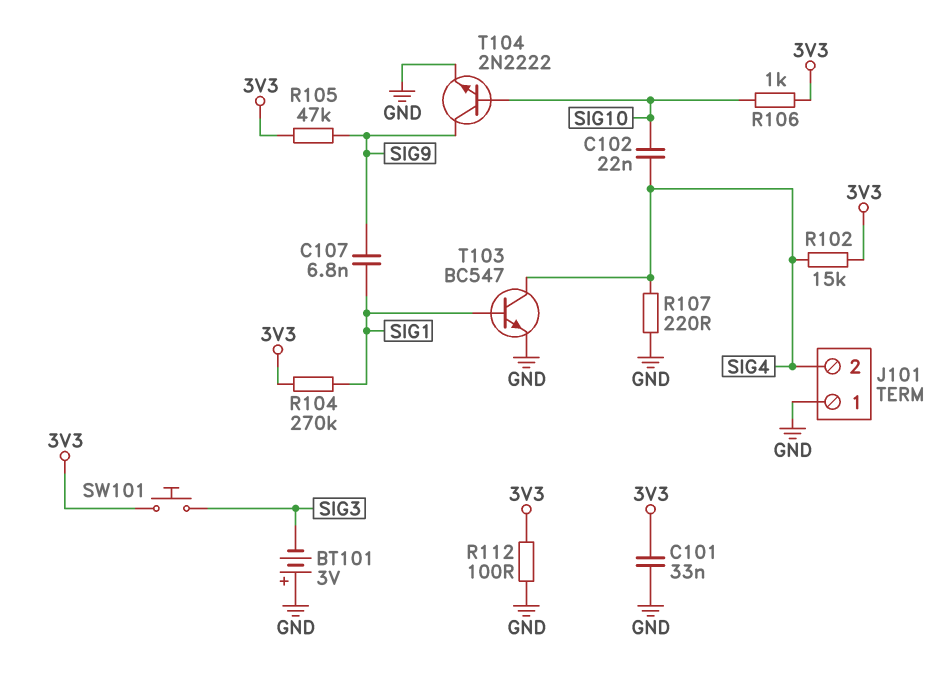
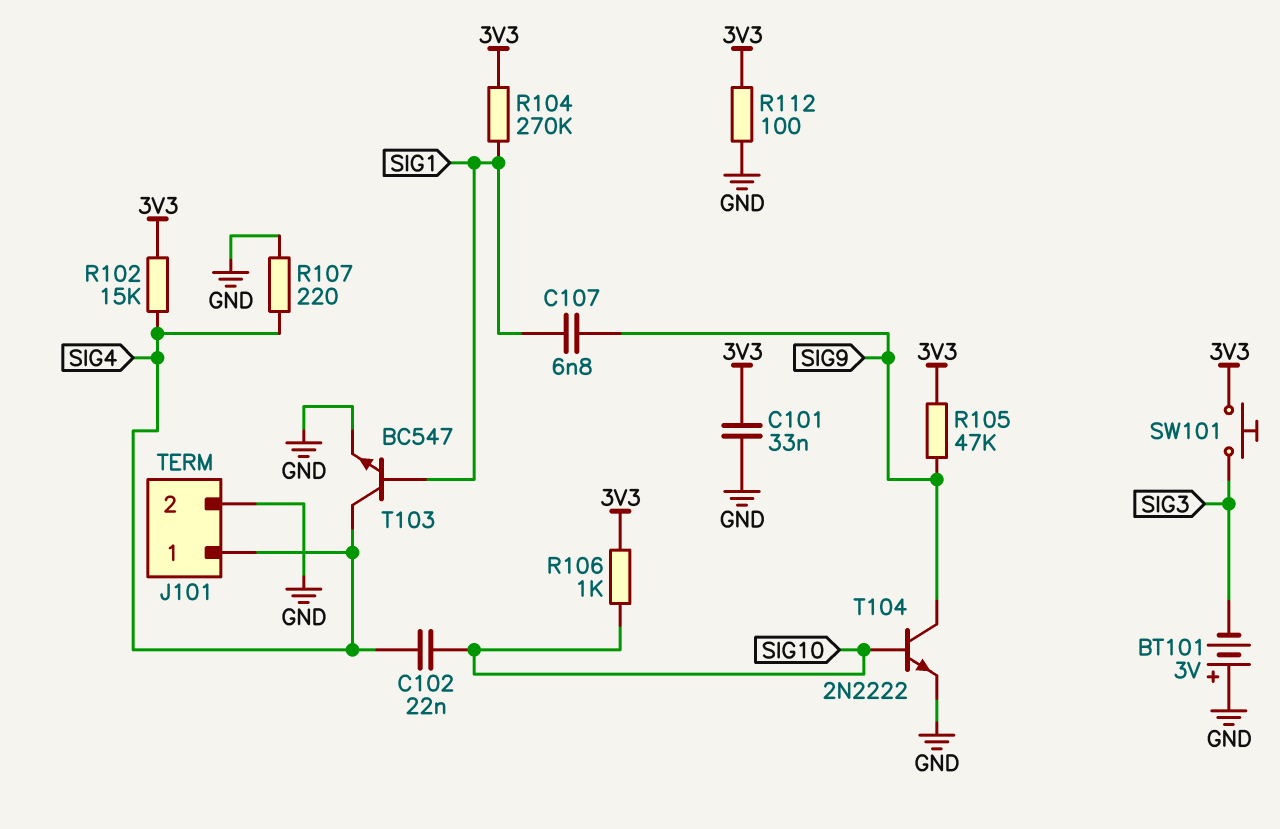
J101 pin 1: GND -> SIG4
J101 pin 2: SIG4 -> GND

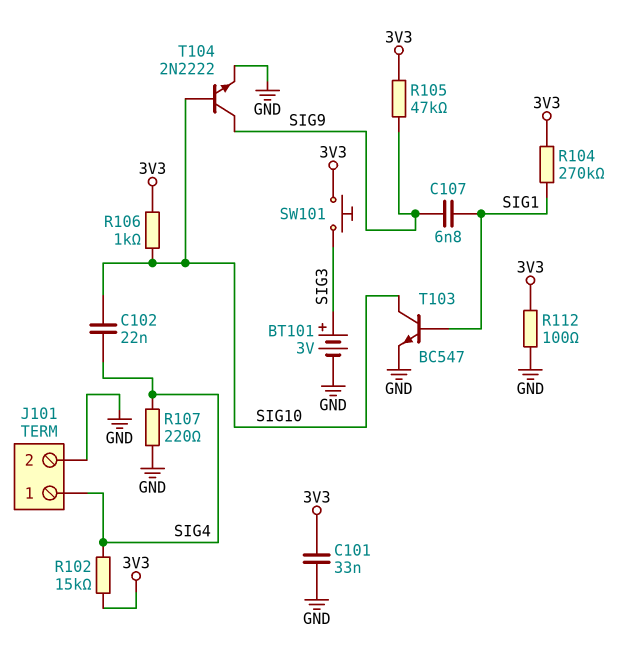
BT101: 3V (plus GND, minus SIG3) -> 3V (plus SIG3, minus GND)
T103: NPN BC547 (B SIG1, C SIG4, E GND) -> NPN BC547 (B SIG1, C SIG10, E GND)

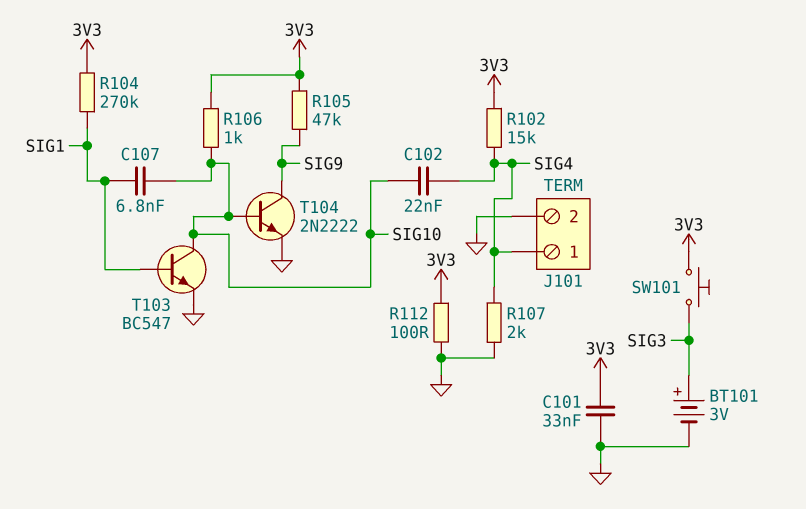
C107: 6.8nF (SIG1, SIG9) -> 6.8nF (SIG1, SIG10)
R107: 220 (GND, SIG4) -> 2k (GND, SIG4)

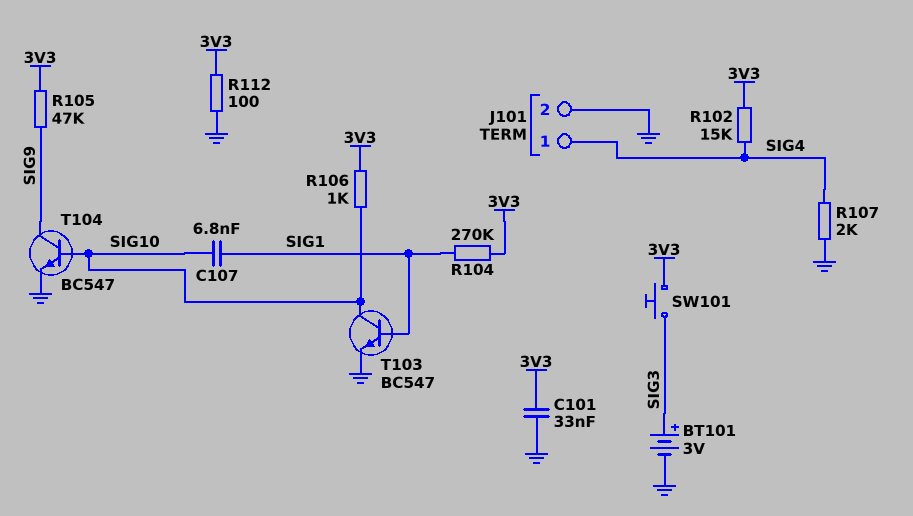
C102: 22nF (SIG4, SIG10) -> none
T104: NPN 2N2222 (B SIG10, C SIG9, E GND) -> NPN BC547 (B SIG10, C SIG9, E GND)

